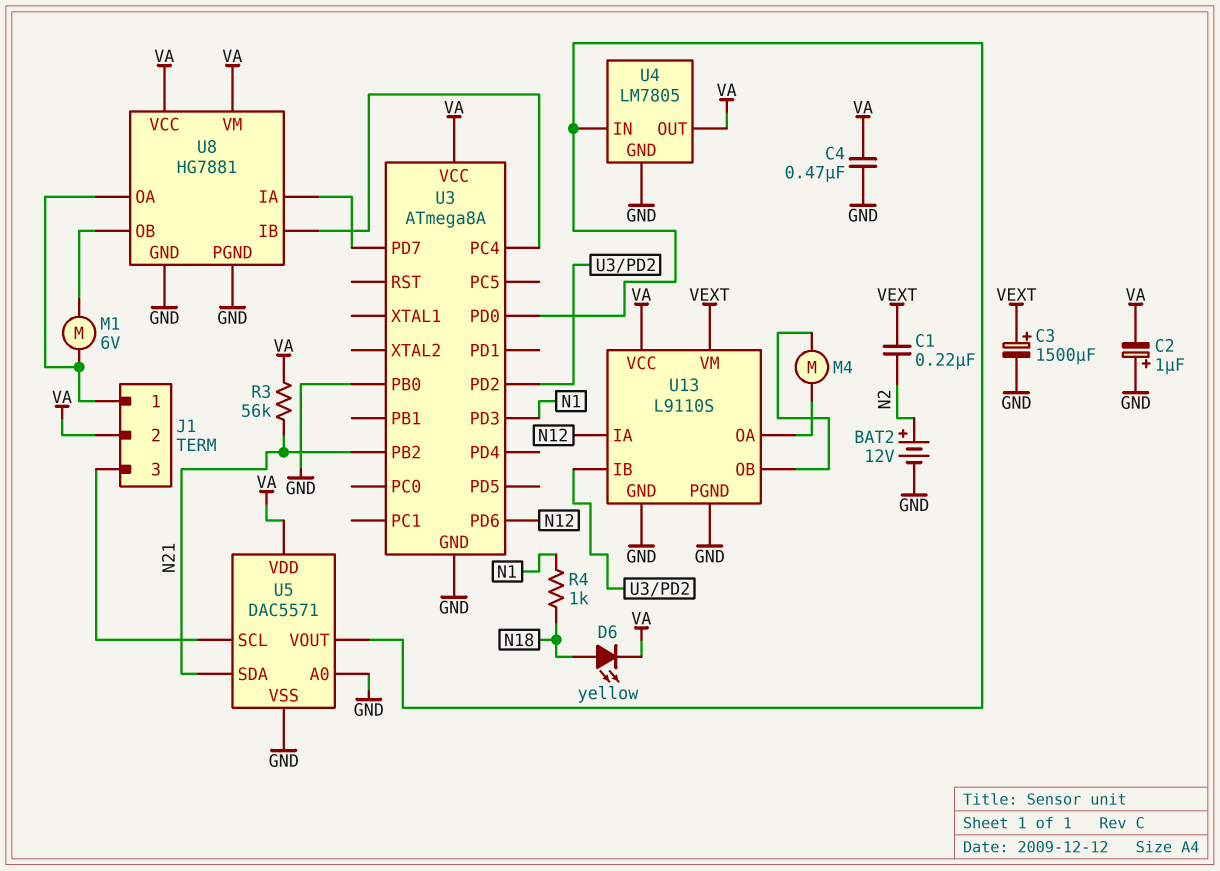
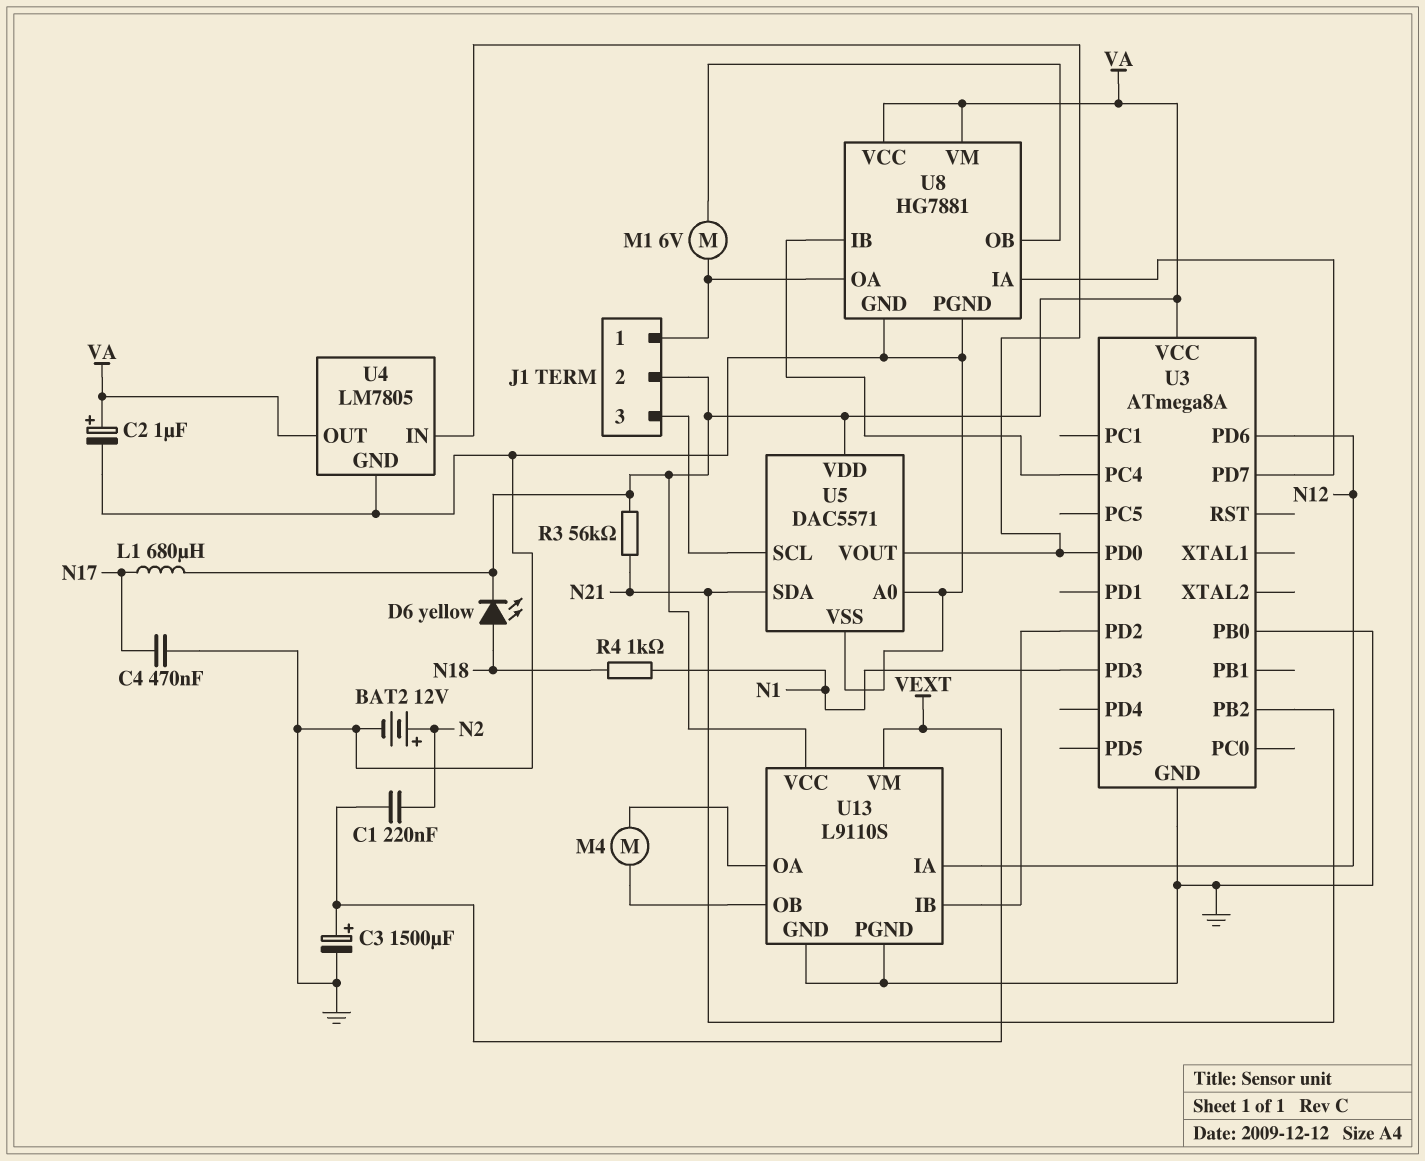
C2: 1uF (plus GND, minus VA) -> 1uF (plus VA, minus GND)
C4: 470nF (GND, VA) -> 470nF (GND, N17)
L1: none -> 680uH (N17, VA)

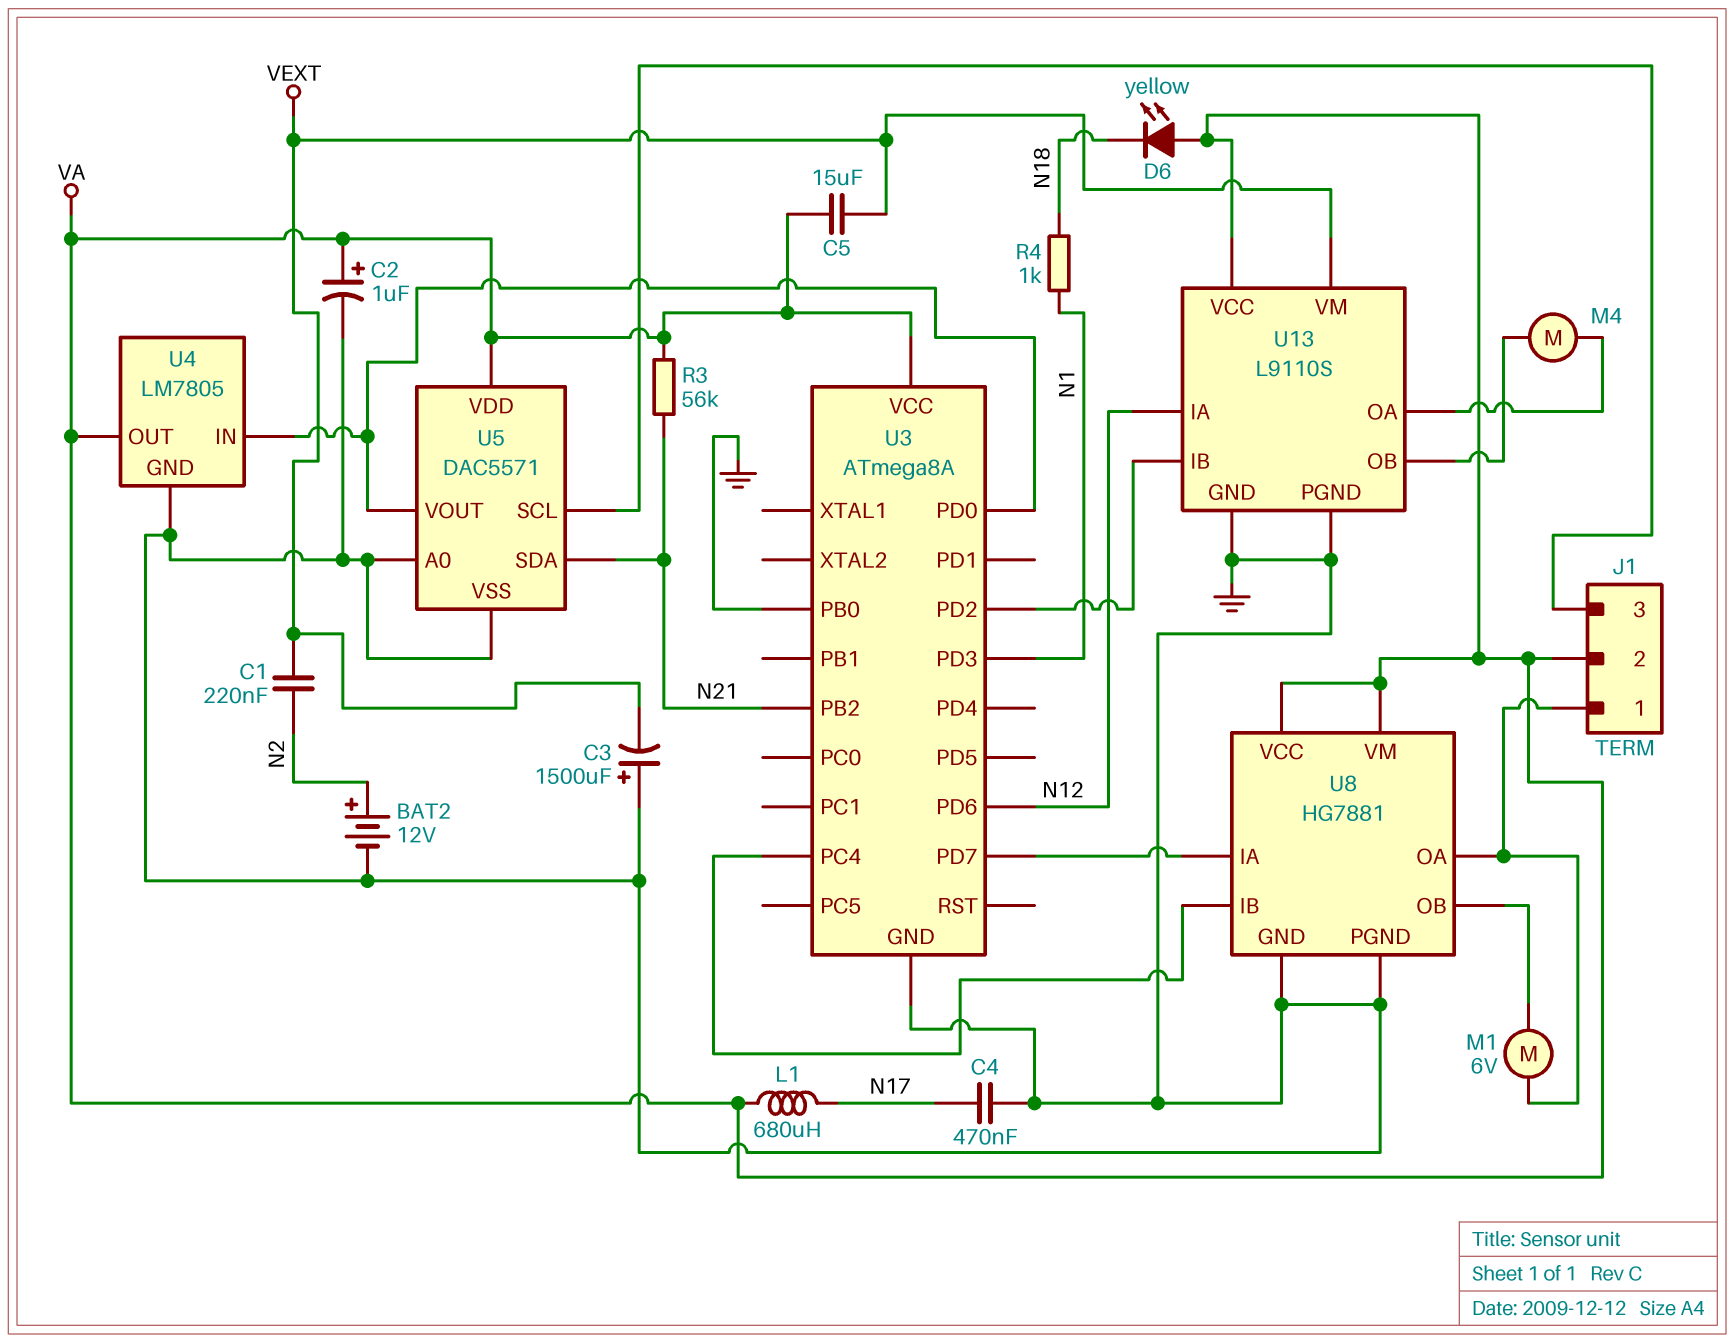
C3: 1500uF (plus VEXT, minus GND) -> 1500uF (plus GND, minus VEXT)
C5: none -> 15uF (VA, VEXT)
D6: LED yellow (A N18, K VA) -> LED yellow (A VA, K N18)

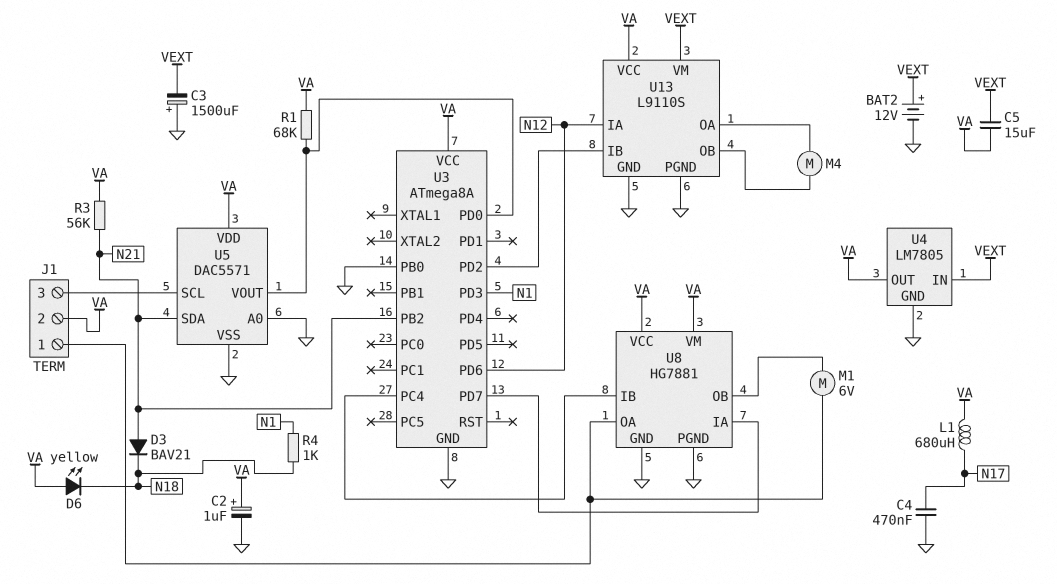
BAT2: 12V (plus N2, minus GND) -> 12V (plus VEXT, minus GND)
C1: 220nF (N2, VEXT) -> none
D3: none -> diode BAV21 (A N21, K N18)
R1: none -> 68k (U3/PD0, VA)
U4 pin IN: U3/PD0 -> VEXT

